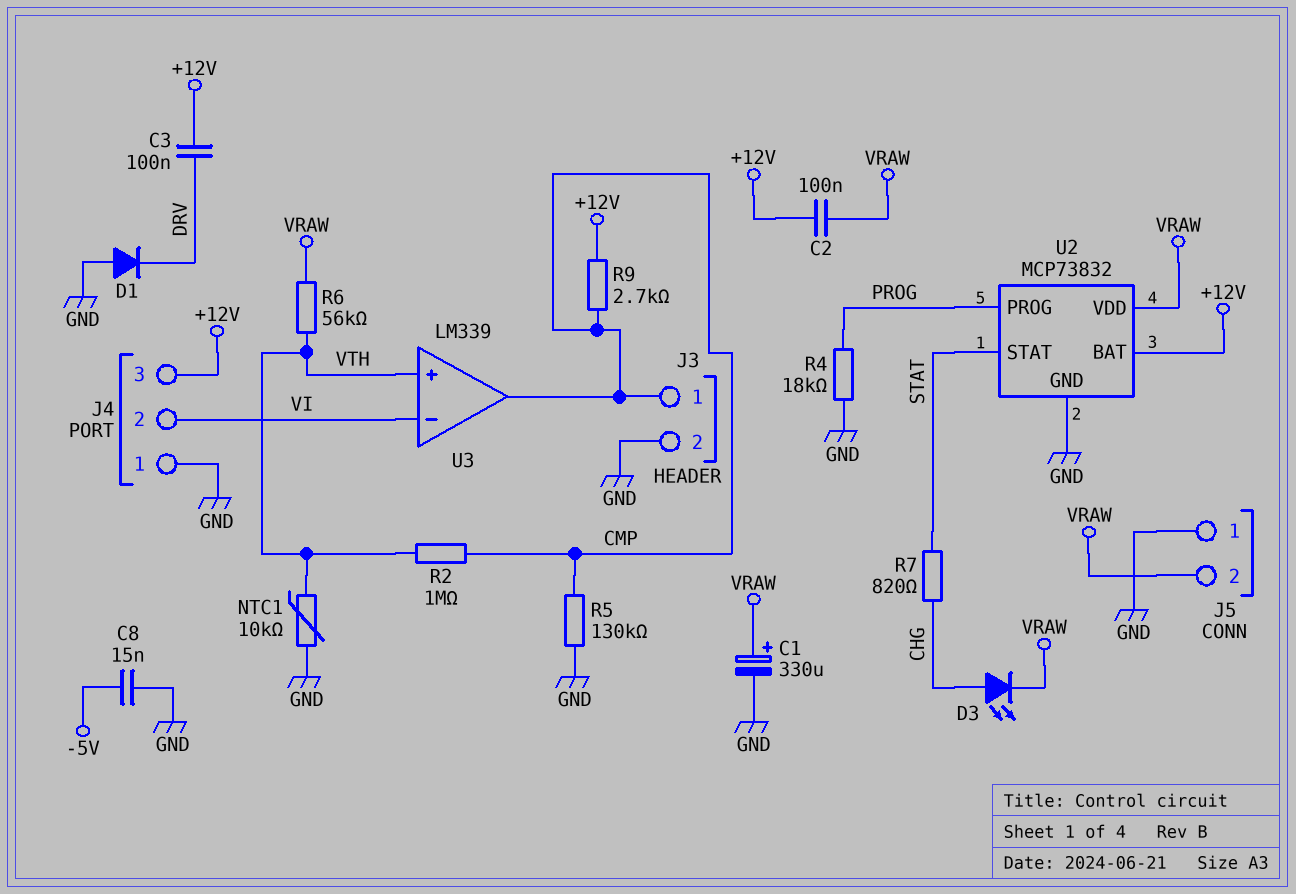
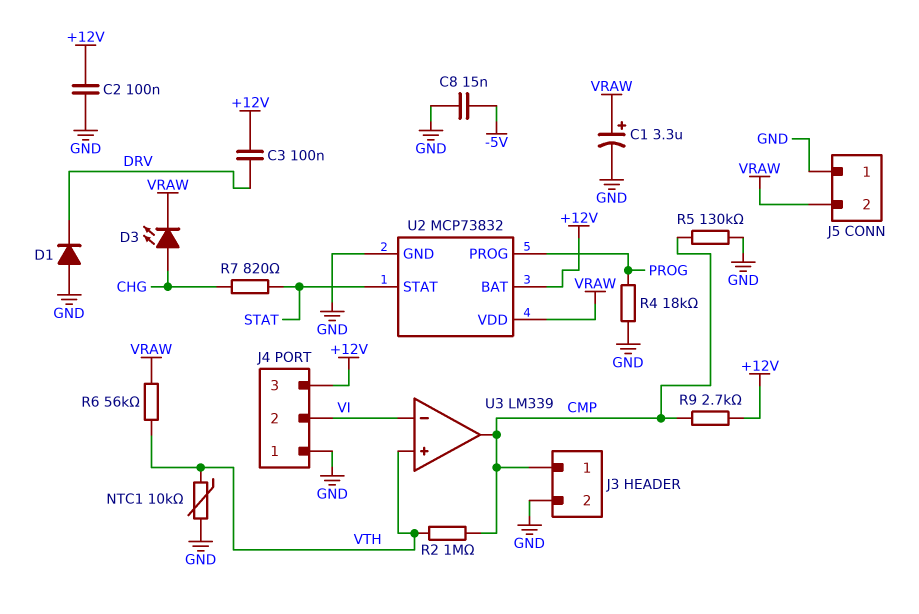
C1: 330uF (plus VRAW, minus GND) -> 3.3uF (plus VRAW, minus GND)
C2: 100nF (+12V, VRAW) -> 100nF (+12V, GND)

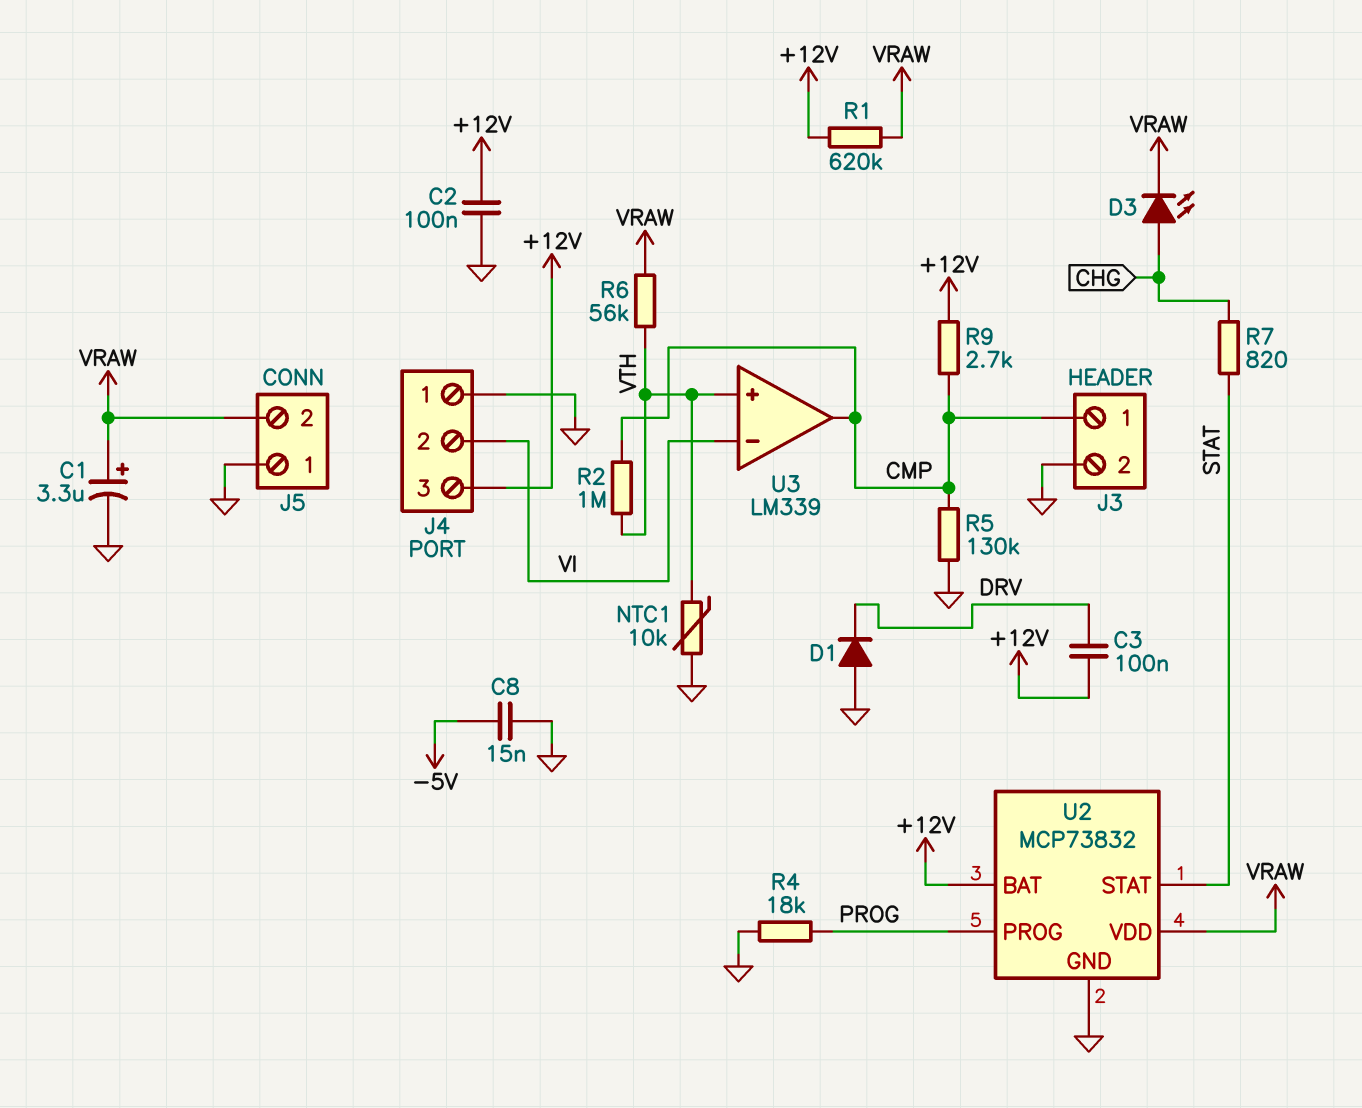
R1: none -> 620k (+12V, VRAW)

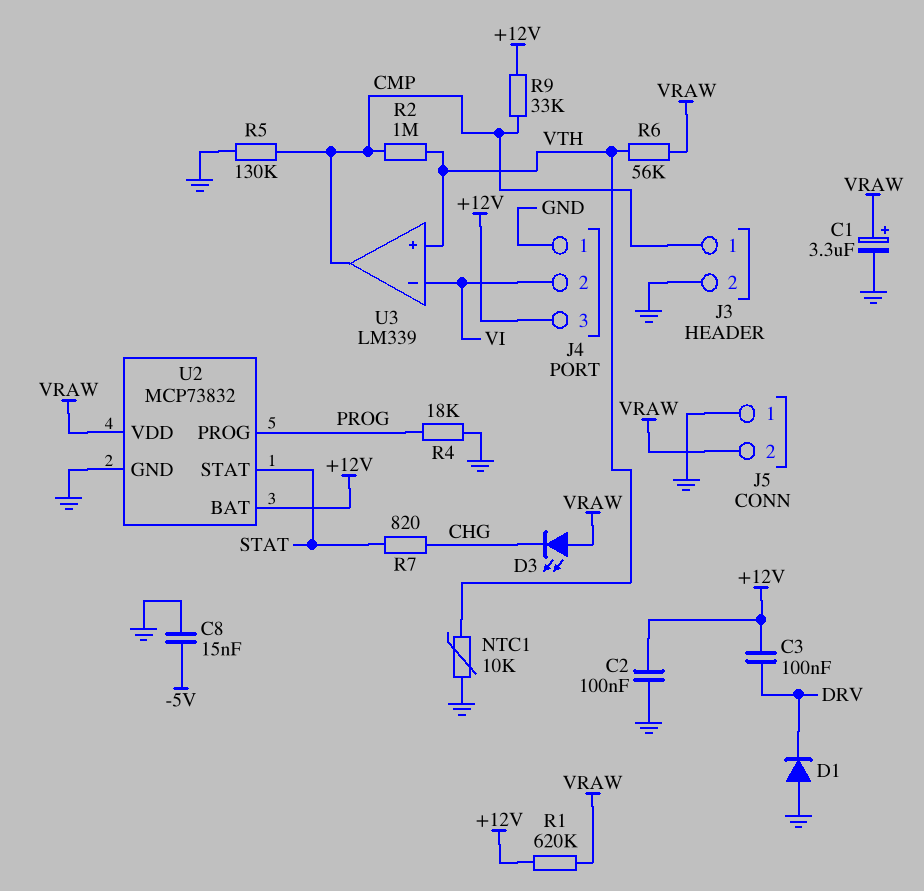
D3: LED (A CHG, K VRAW) -> LED (A VRAW, K CHG)
R9: 2.7k (+12V, CMP) -> 33k (+12V, CMP)

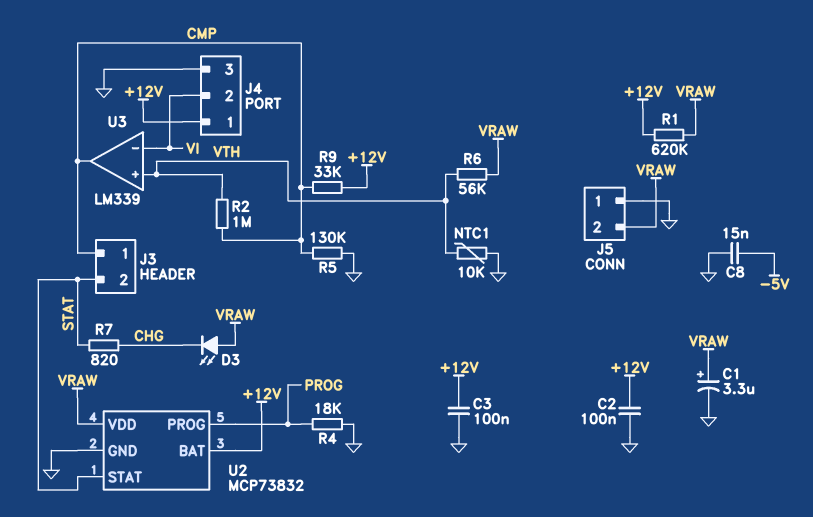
C3: 100nF (+12V, DRV) -> 100nF (+12V, GND)
D1: diode (A GND, K DRV) -> none
J3 pin 2: GND -> STAT
J4 pin 1: GND -> +12V
J4 pin 3: +12V -> GND

